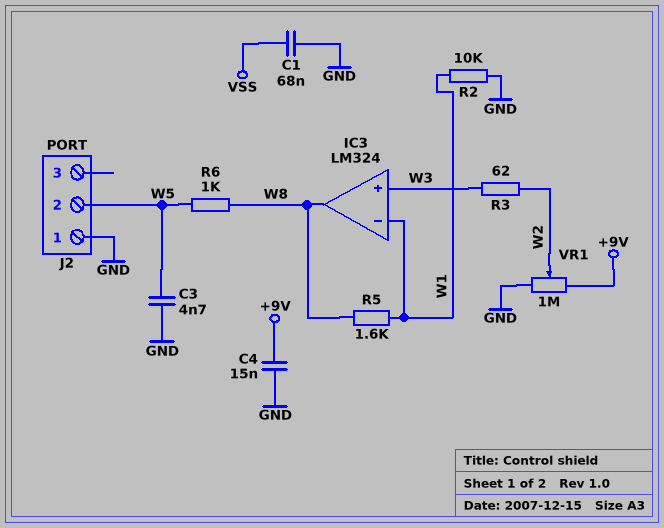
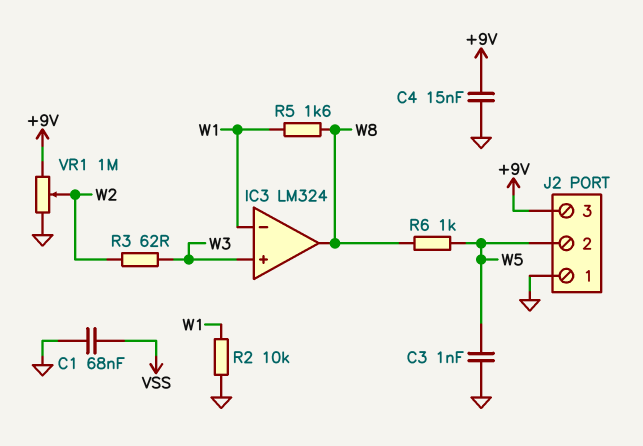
C3: 4.7nF (GND, W5) -> 1nF (GND, W5)
J2 pin 3: none -> +9V

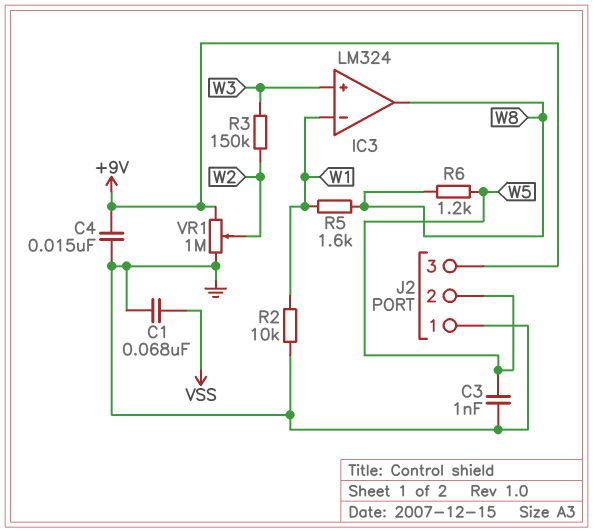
R3: 62 (W2, W3) -> 150k (W2, W3)
R6: 1k (W5, W8) -> 1.2k (W5, W8)

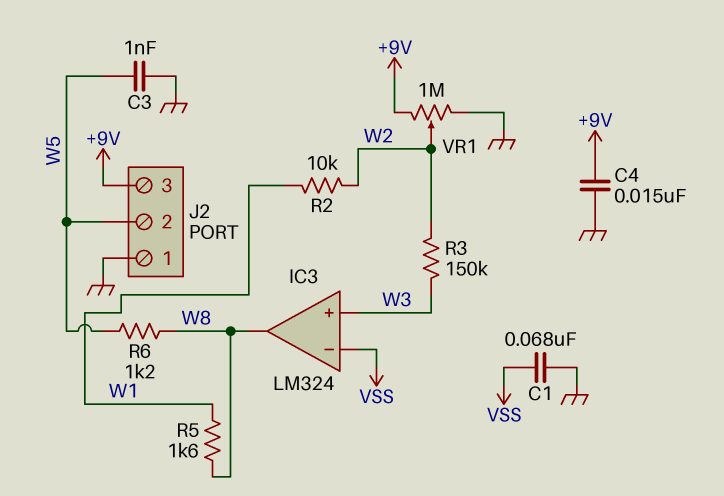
IC3 pin in-: W1 -> VSS
R2: 10k (GND, W1) -> 10k (W1, W2)

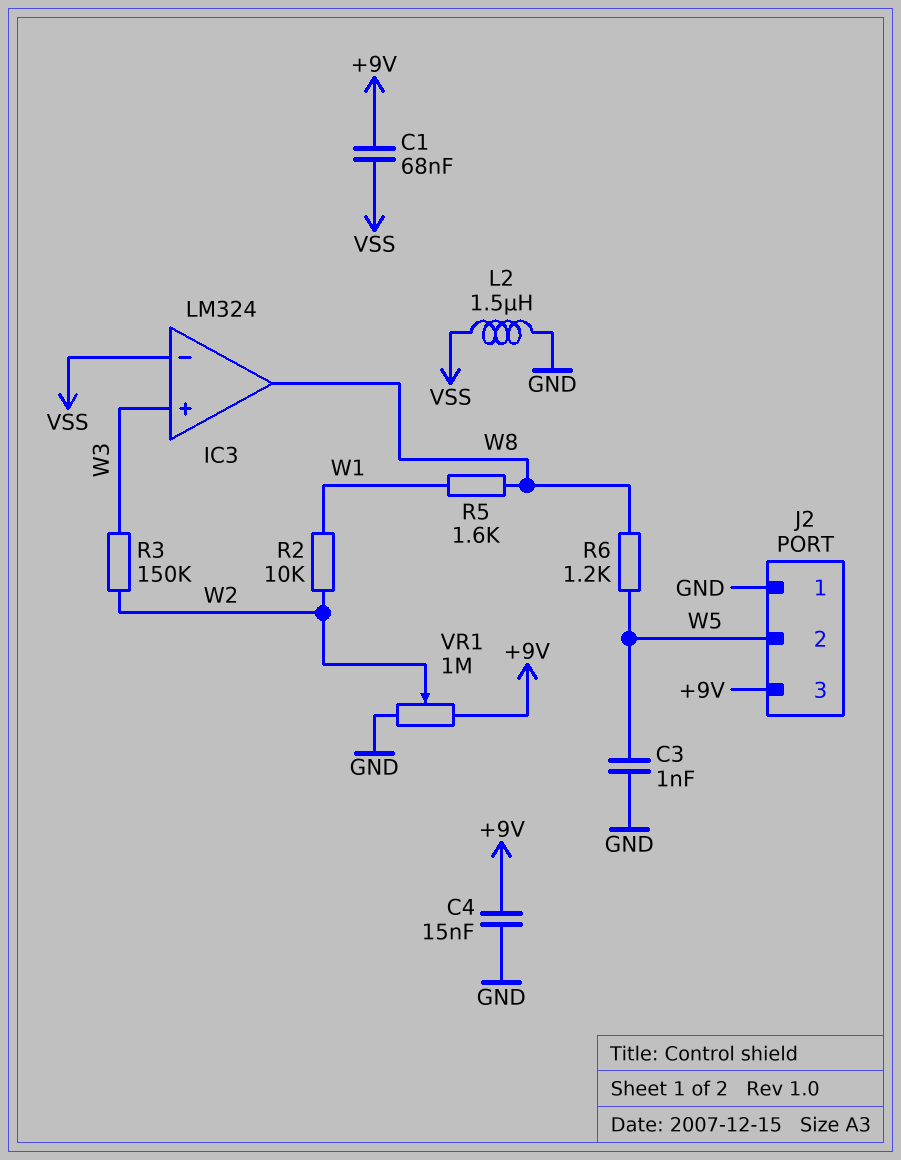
C1: 68nF (GND, VSS) -> 68nF (+9V, VSS)
L2: none -> 1.5uH (GND, VSS)

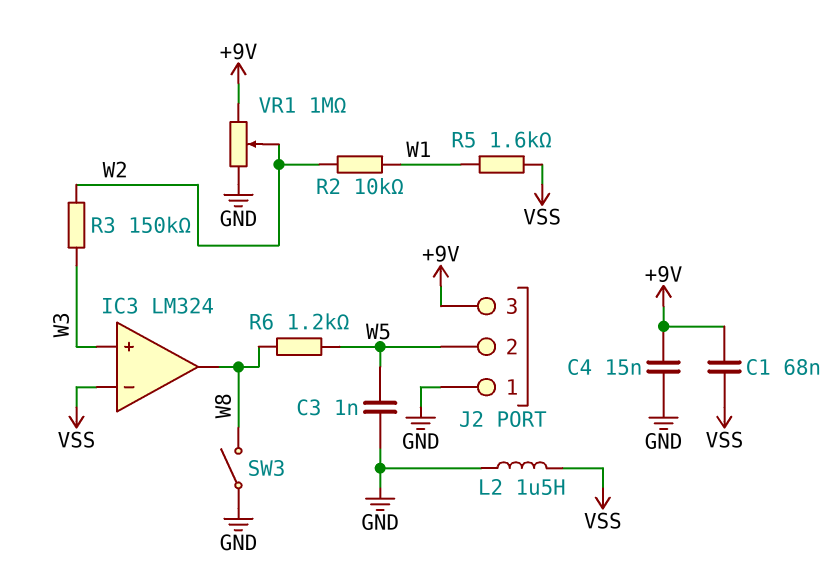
R5: 1.6k (W1, W8) -> 1.6k (VSS, W1)
SW3: none -> switch (GND, W8)

